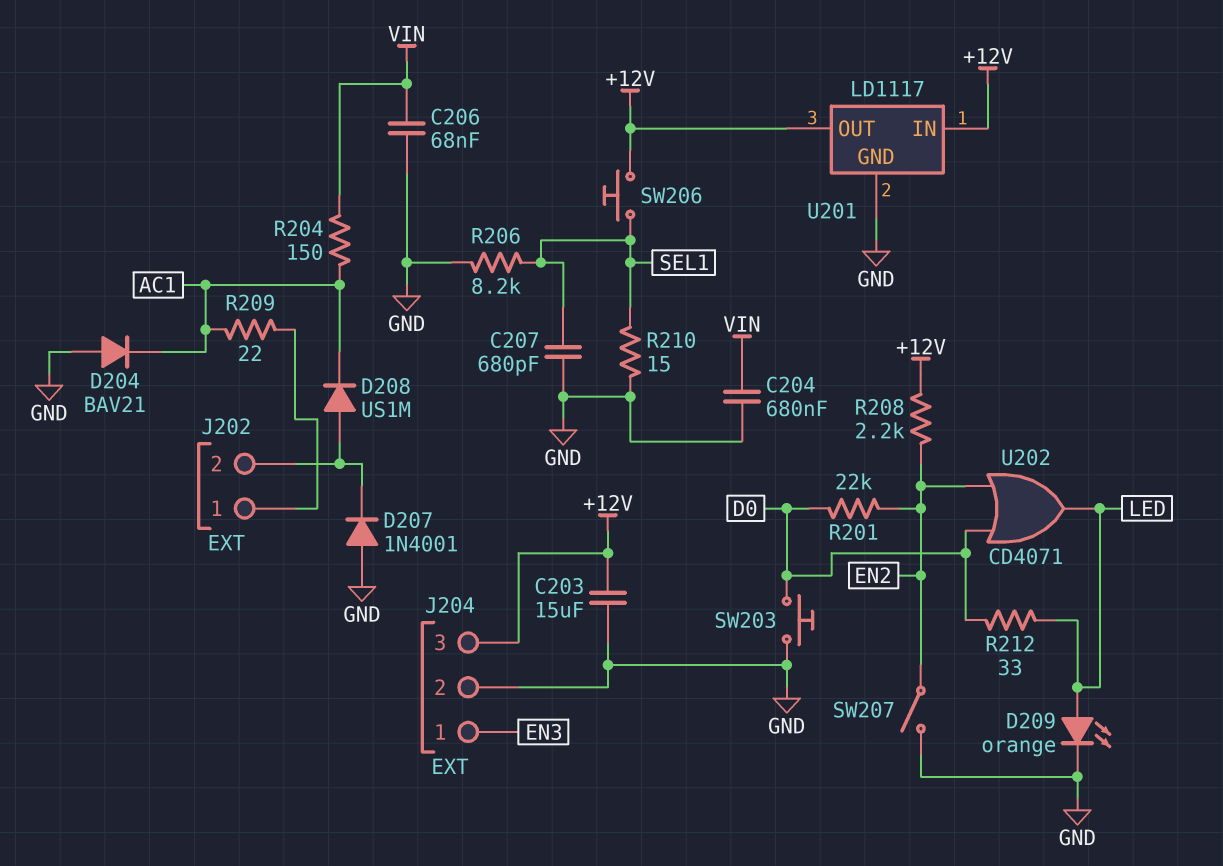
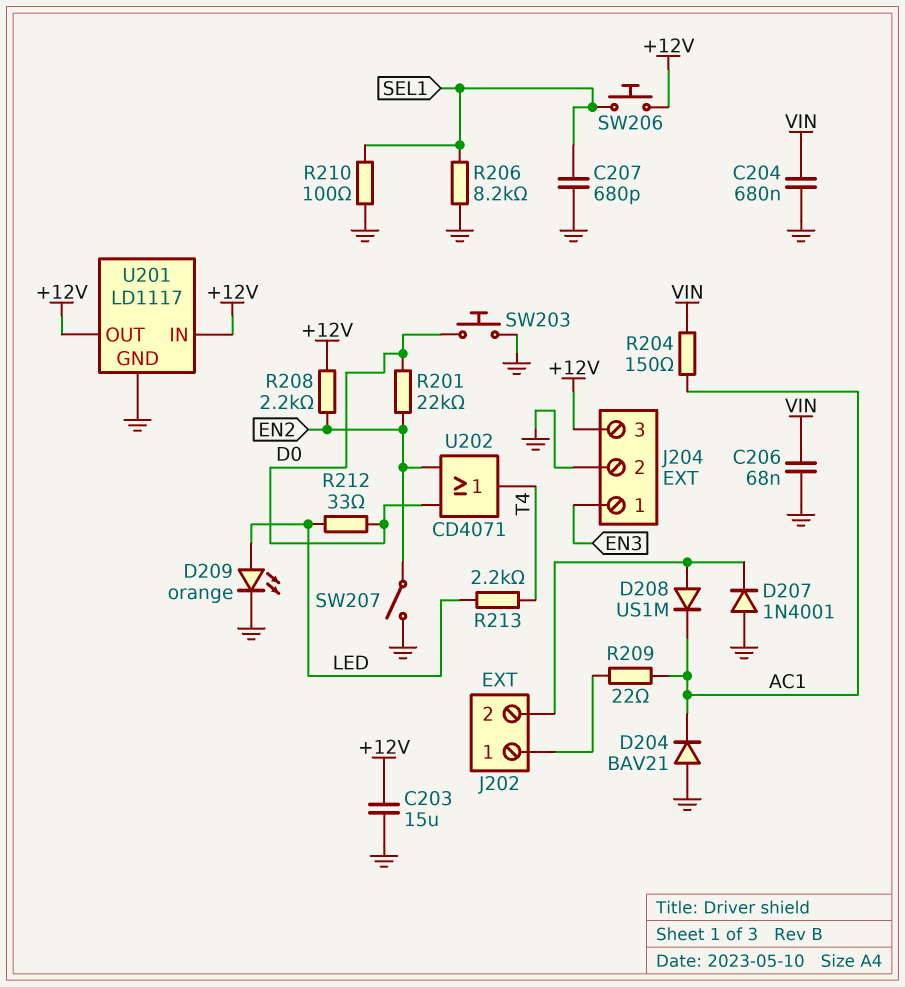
R210: 15 (GND, SEL1) -> 100 (GND, SEL1)
R213: none -> 2.2k (LED, T4)
U202: OR CD4071 (in D0, in EN2, out LED) -> OR CD4071 (in D0, in EN2, out T4)

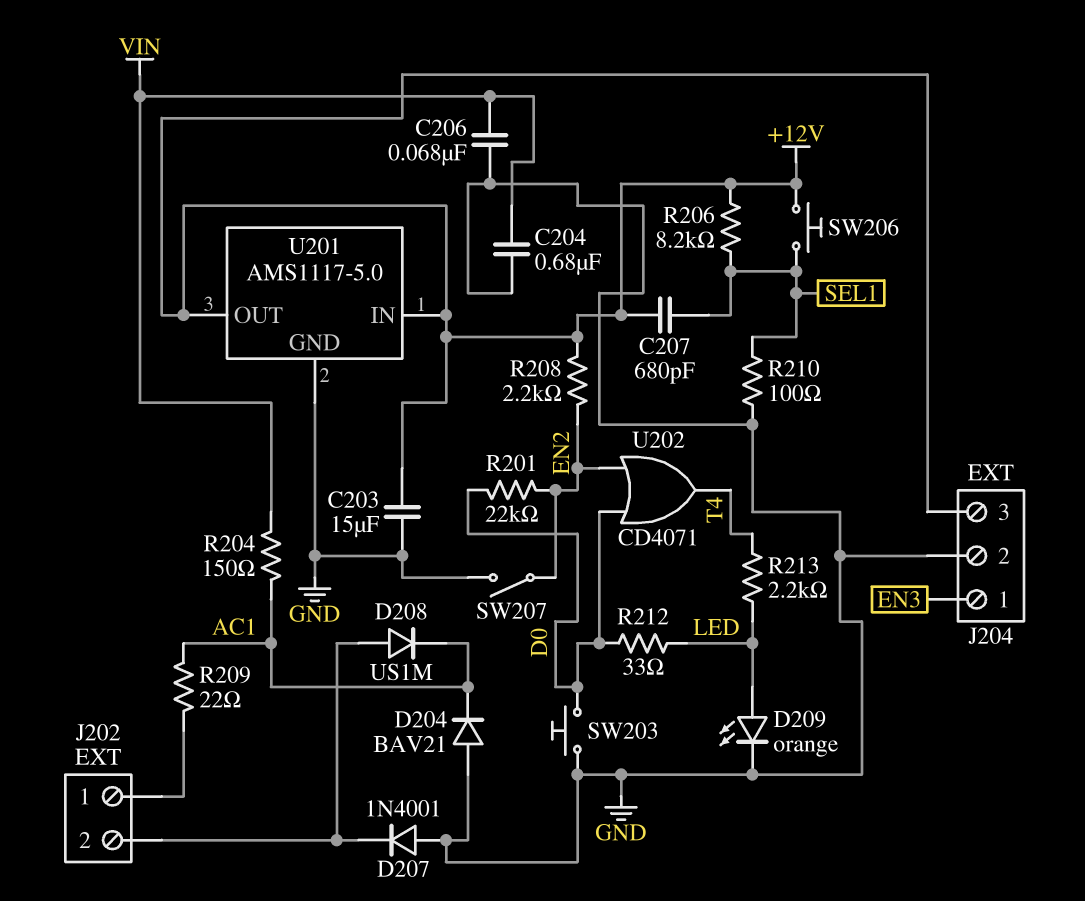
C207: 680pF (GND, SEL1) -> 680pF (+12V, SEL1)
R206: 8.2k (GND, SEL1) -> 8.2k (+12V, SEL1)
U201: LD1117 -> AMS1117-5.0

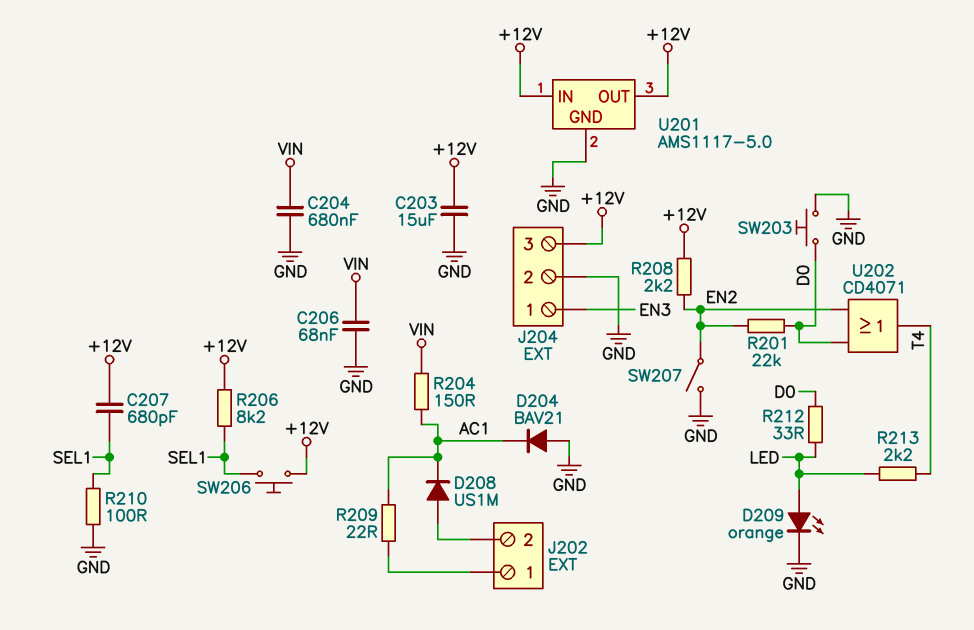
D207: diode 1N4001 (A GND, K J202/2) -> none

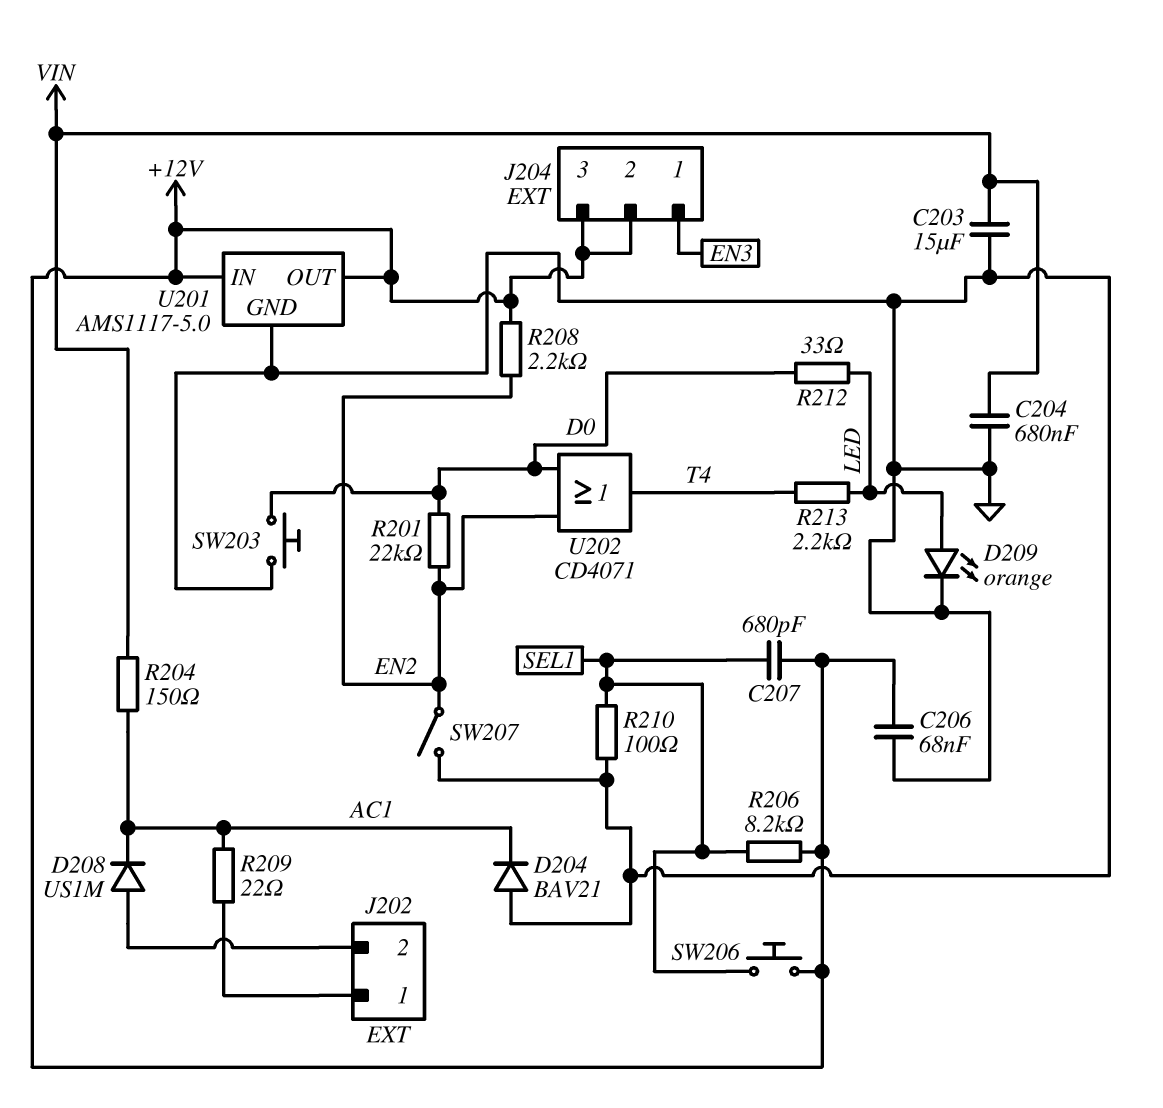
C203: 15uF (+12V, GND) -> 15uF (GND, VIN)
C206: 68nF (GND, VIN) -> 68nF (+12V, GND)
J204 pin 2: GND -> +12V

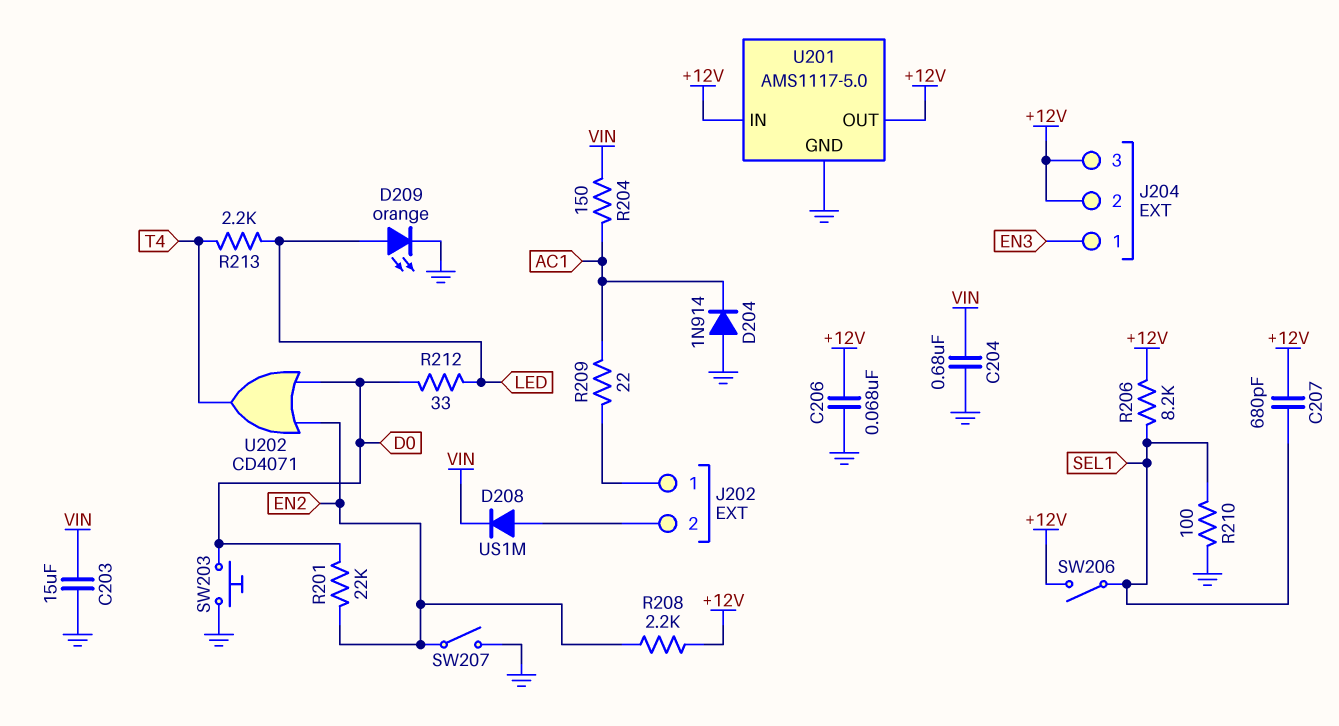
D204: diode BAV21 (A GND, K AC1) -> diode 1N914 (A GND, K AC1)
D208: diode US1M (A J202/2, K AC1) -> diode US1M (A J202/2, K VIN)
SW206: button (+12V, SEL1) -> switch (+12V, SEL1)

